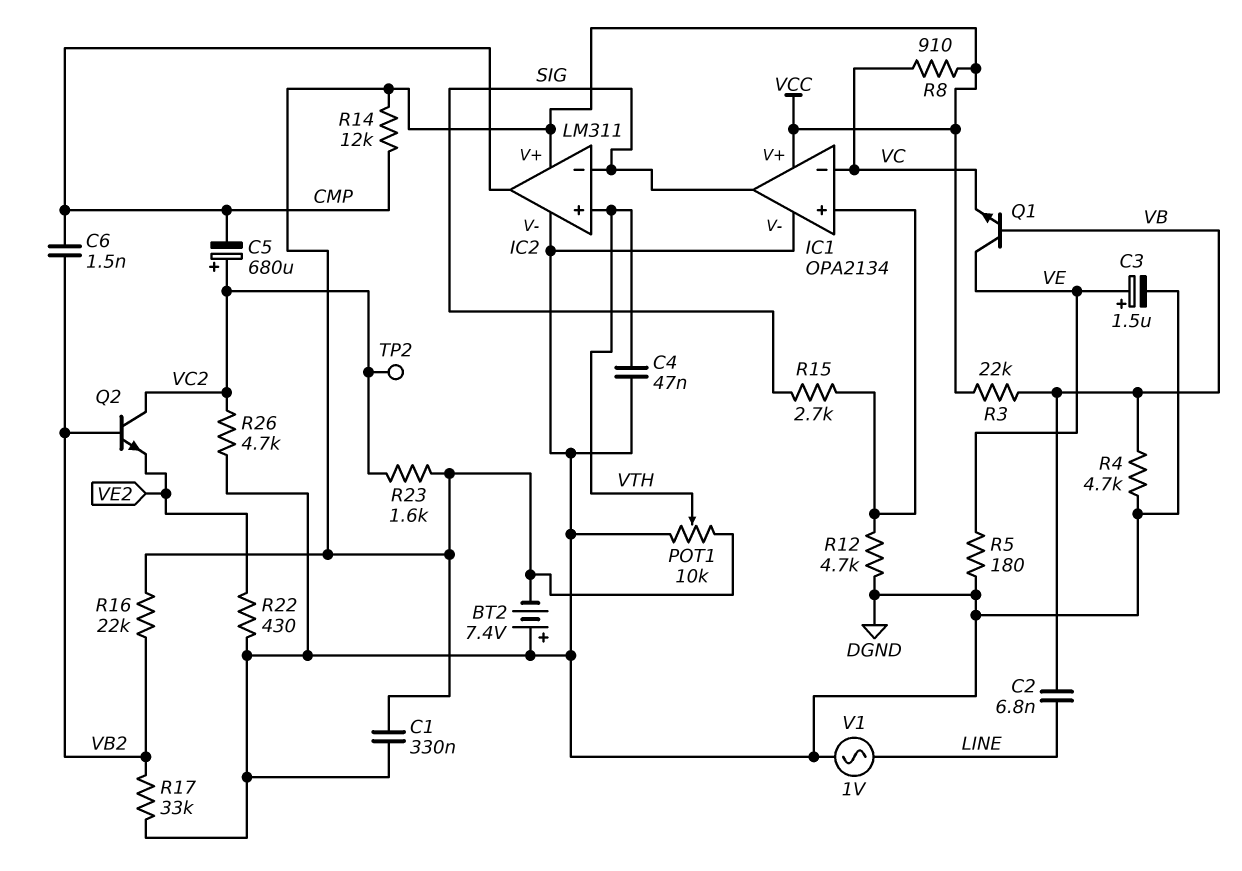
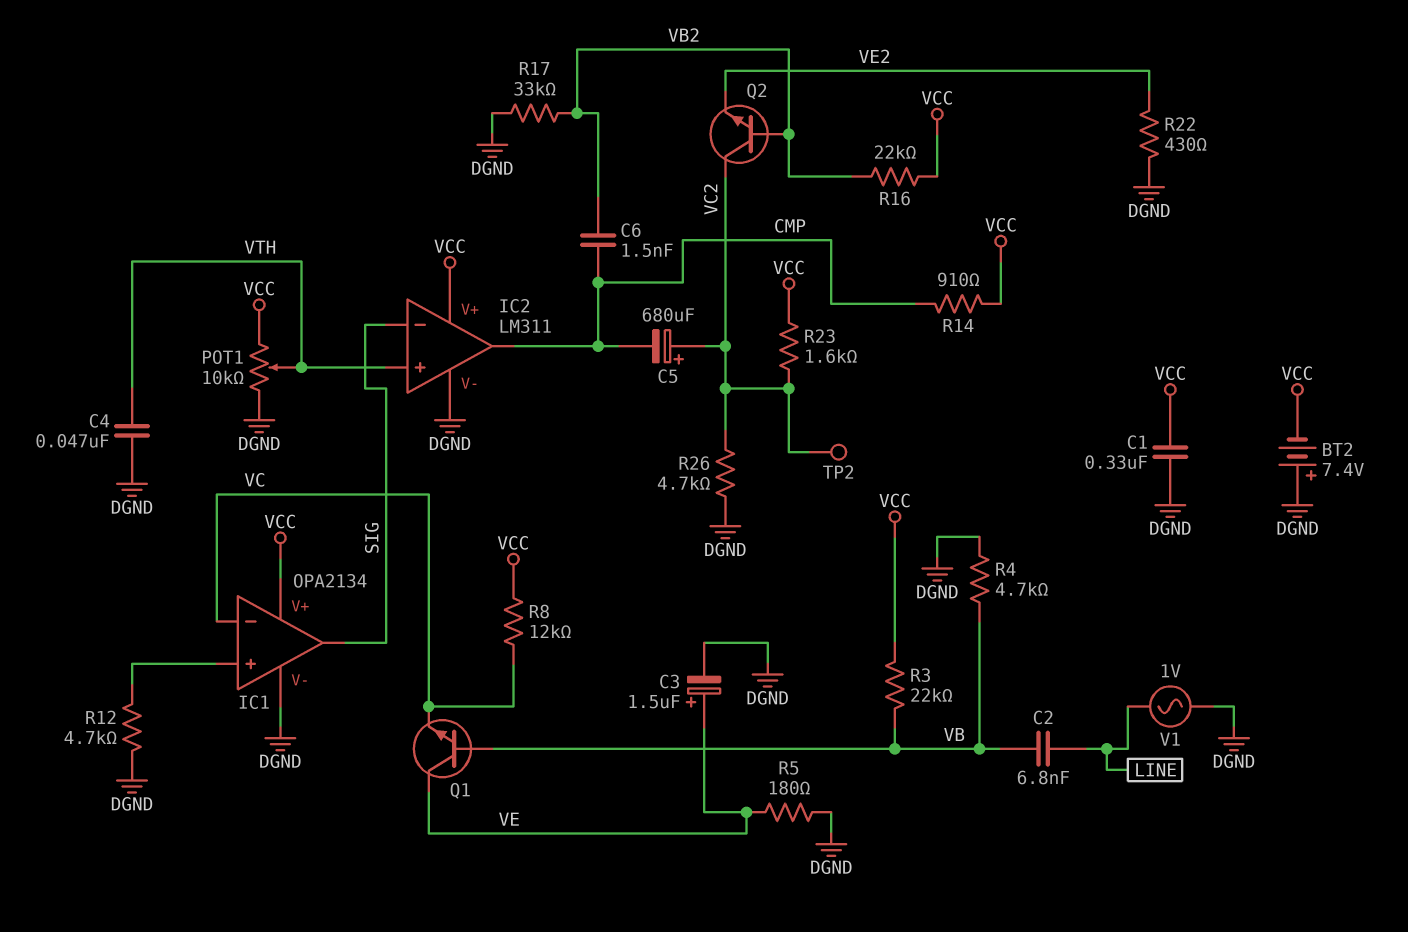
R8: 910 (VC, VCC) -> 12k (VC, VCC)
R14: 12k (CMP, VCC) -> 910 (CMP, VCC)
R15: 2.7k (IC1/in+, SIG) -> none

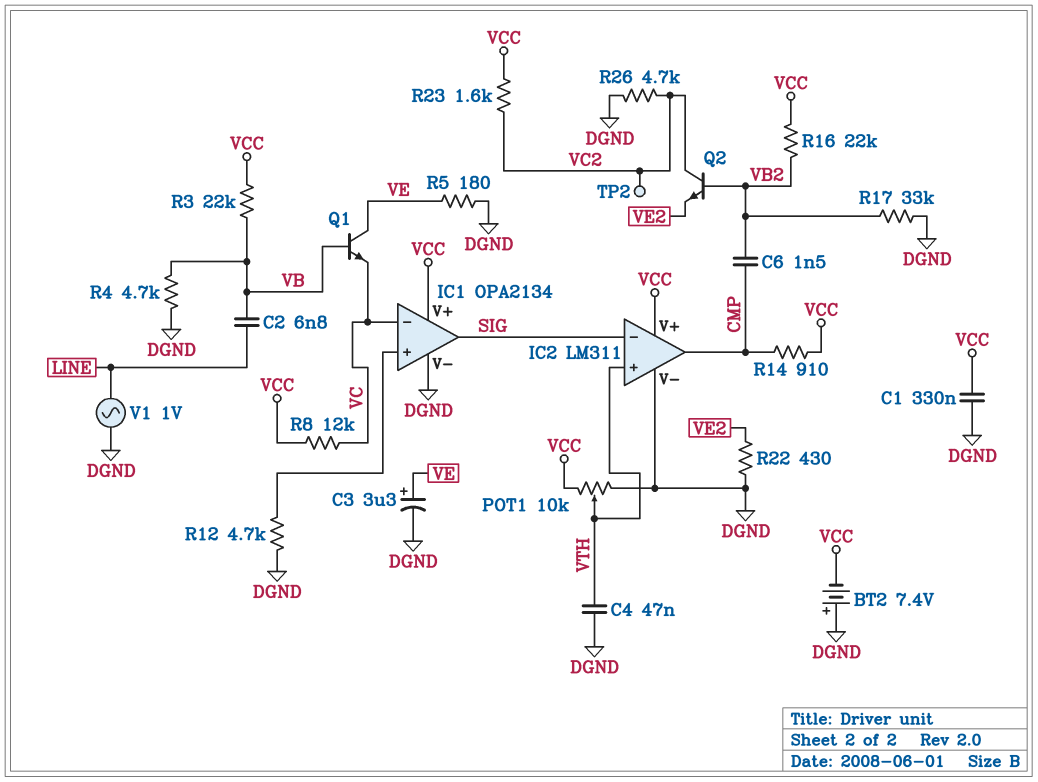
C3: 1.5uF (plus VE, minus DGND) -> 3.3uF (plus VE, minus DGND)
C5: 680uF (plus VC2, minus CMP) -> none

